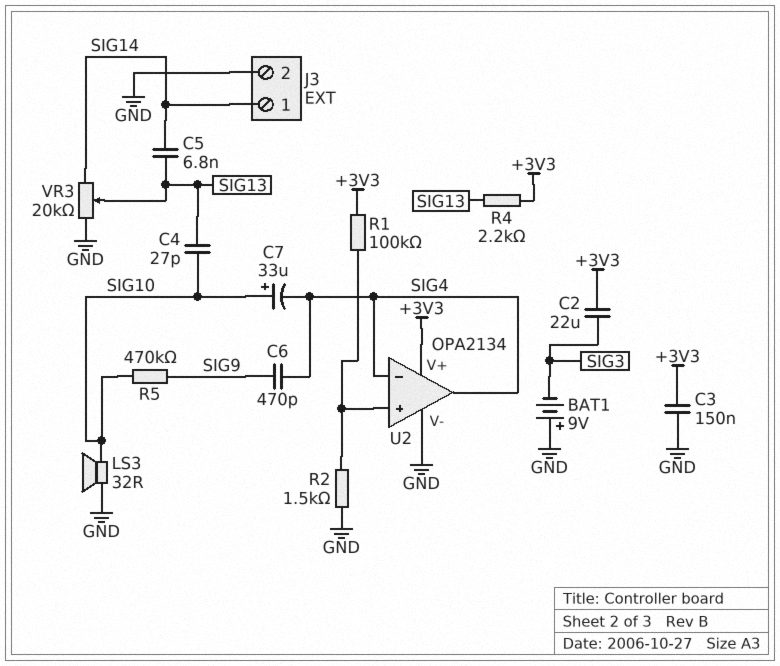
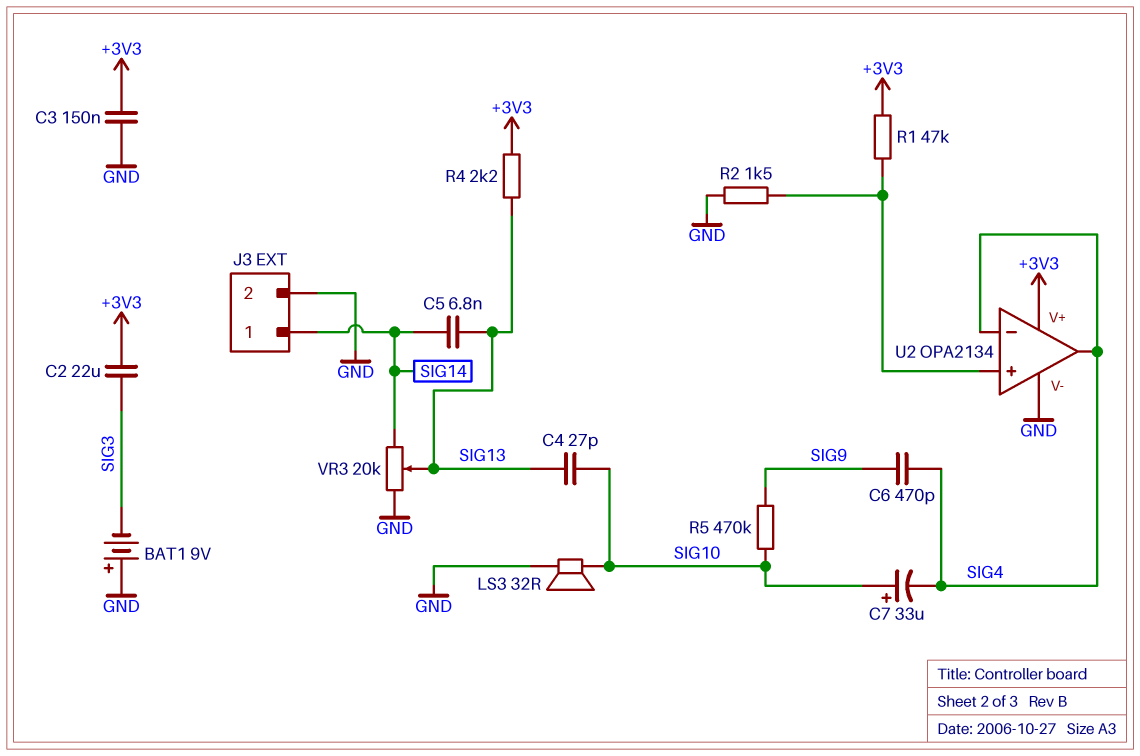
R1: 100k (+3V3, U2/in+) -> 47k (+3V3, U2/in+)

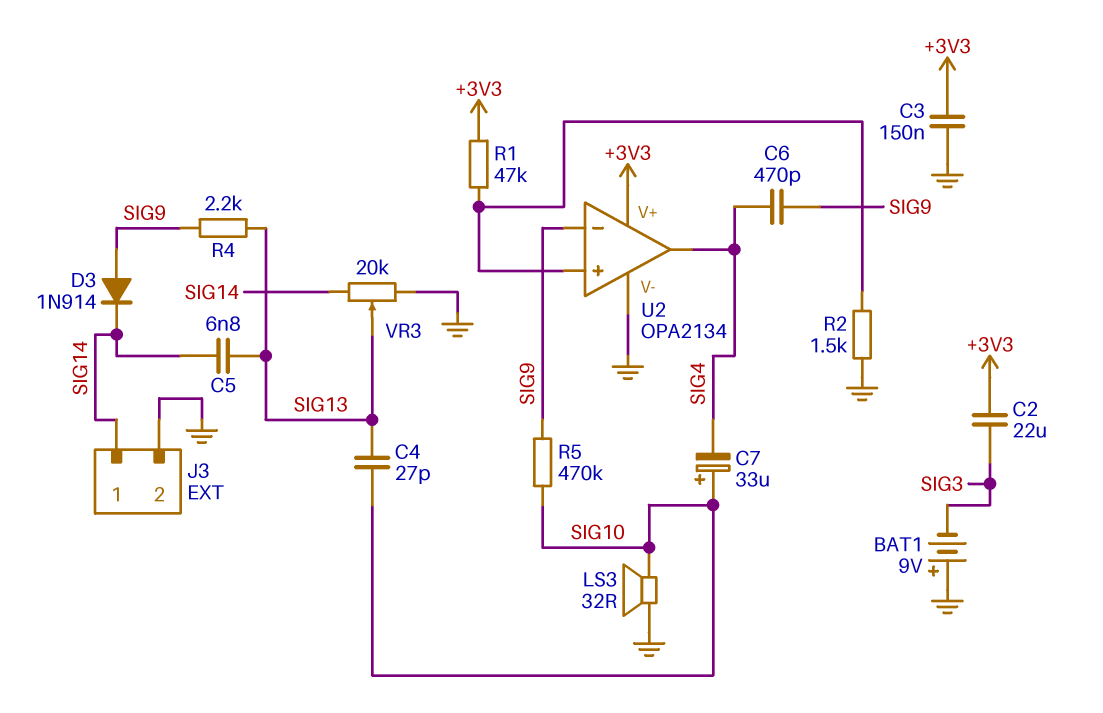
D3: none -> diode 1N914 (A SIG9, K SIG14)
R4: 2.2k (+3V3, SIG13) -> 2.2k (SIG9, SIG13)
U2 pin in-: SIG4 -> SIG9

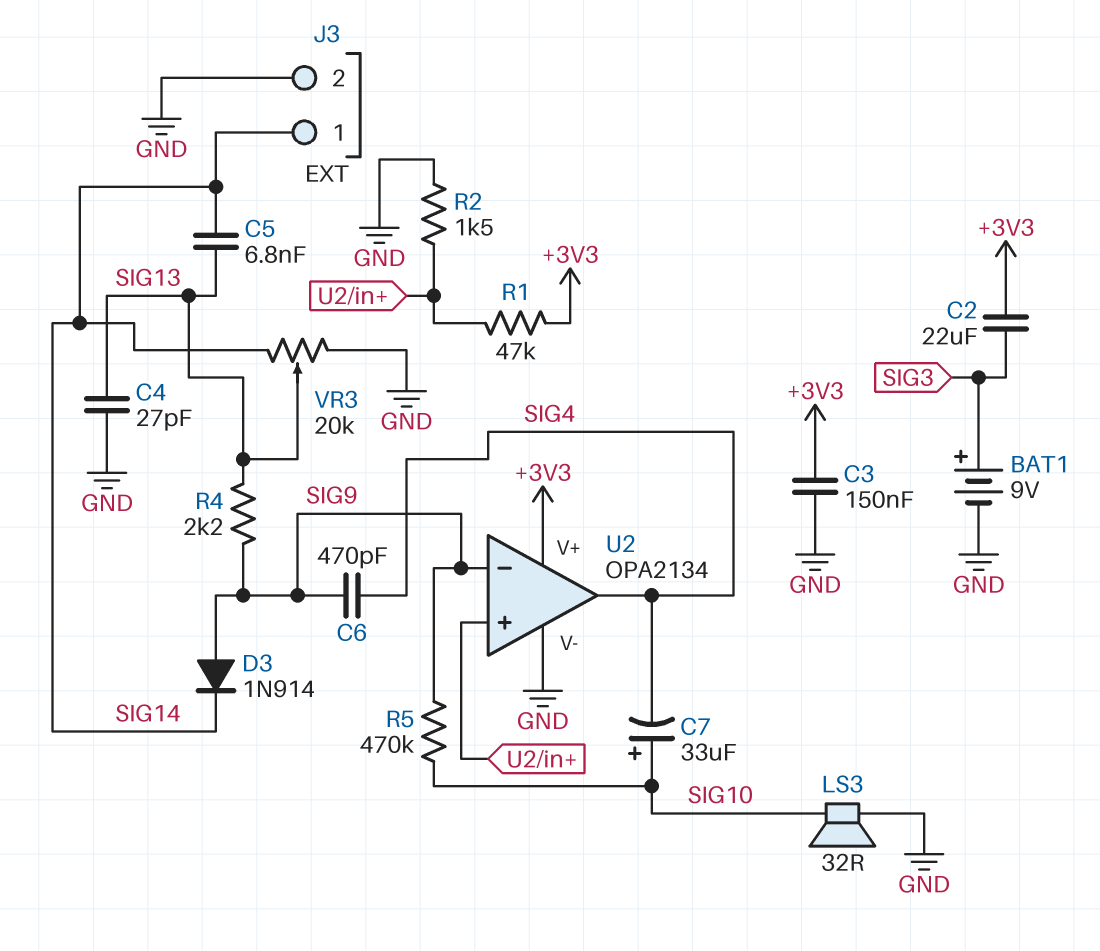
BAT1: 9V (plus GND, minus SIG3) -> 9V (plus SIG3, minus GND)
C4: 27pF (SIG10, SIG13) -> 27pF (GND, SIG13)

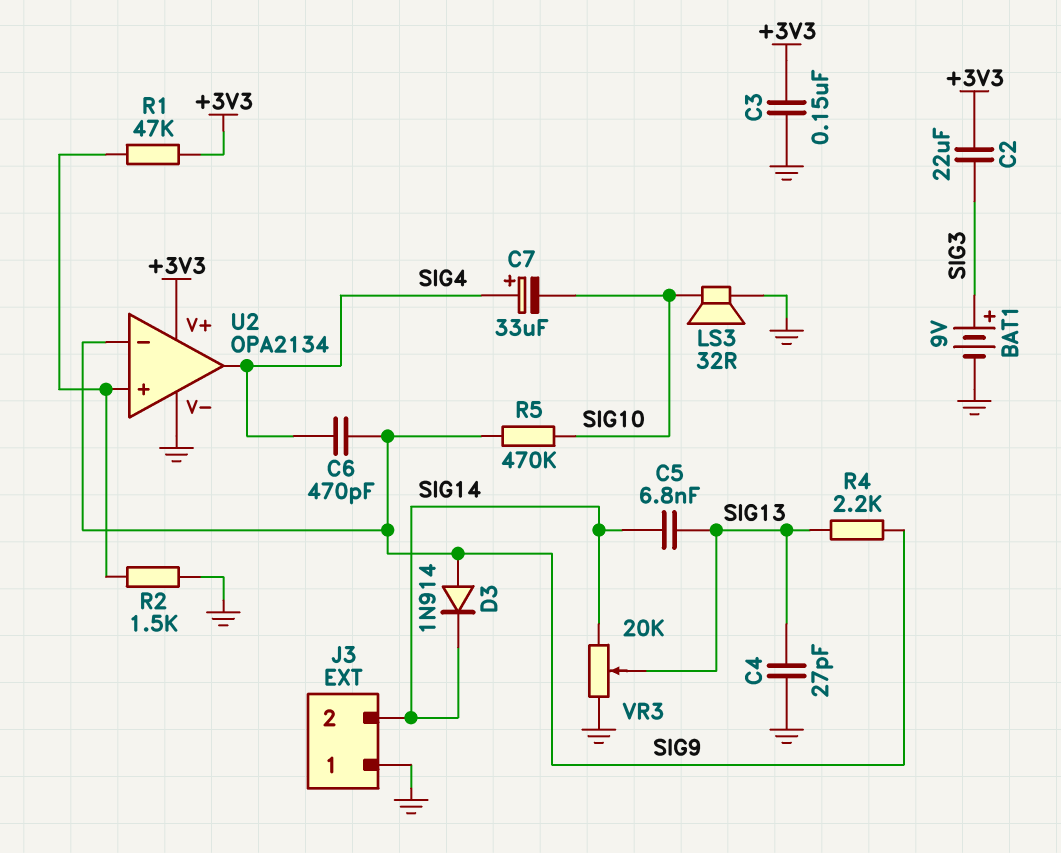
C7: 33uF (plus SIG10, minus SIG4) -> 33uF (plus SIG4, minus SIG10)
J3 pin 1: SIG14 -> GND
J3 pin 2: GND -> SIG14

